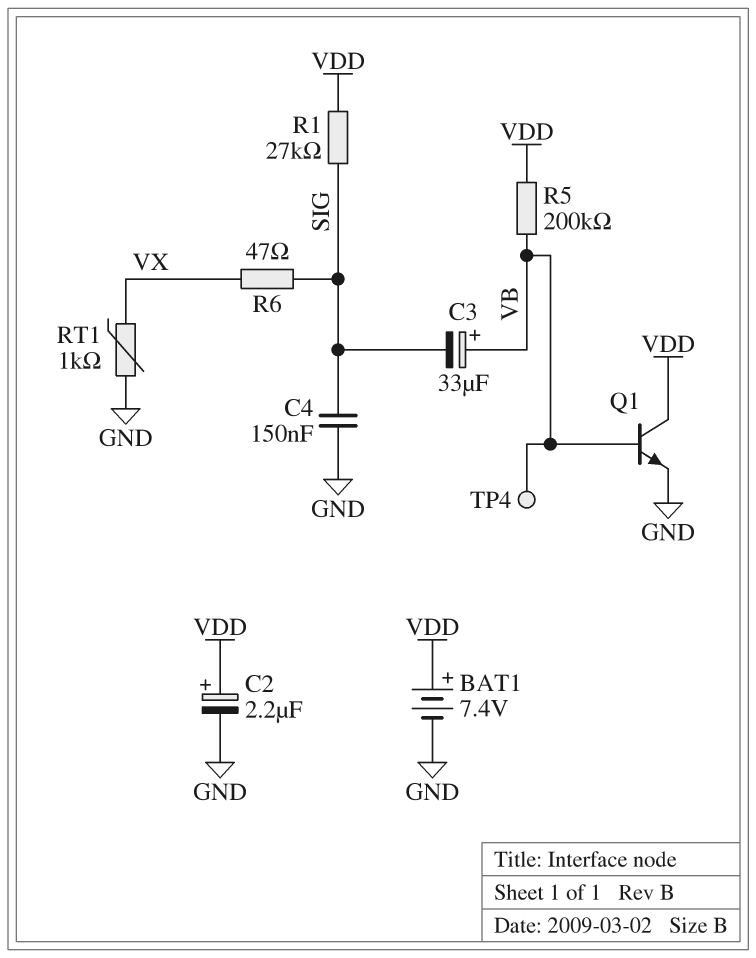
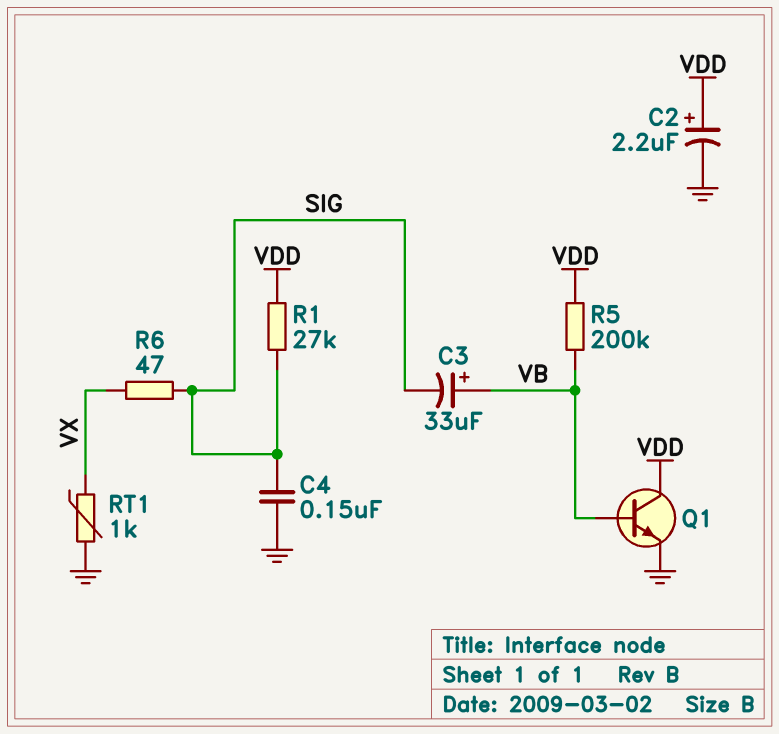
BAT1: 7.4V (plus VDD, minus GND) -> none
TP4: test point (VB) -> none

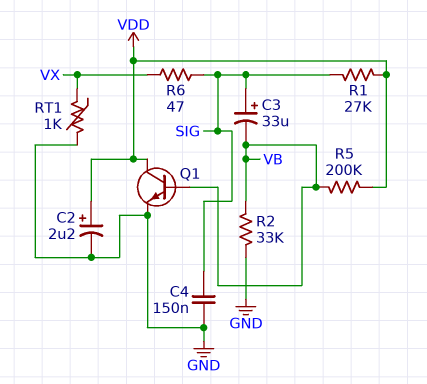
C3: 33uF (plus VB, minus SIG) -> 33uF (plus SIG, minus VB)
R2: none -> 33k (GND, VB)

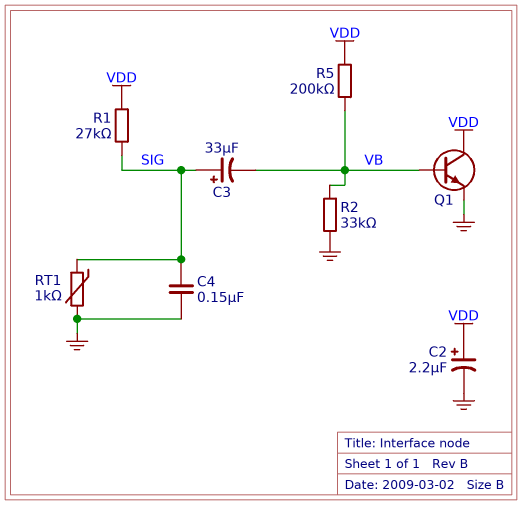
R6: 47 (SIG, VX) -> none
RT1: 1k (GND, VX) -> 1k (GND, SIG)

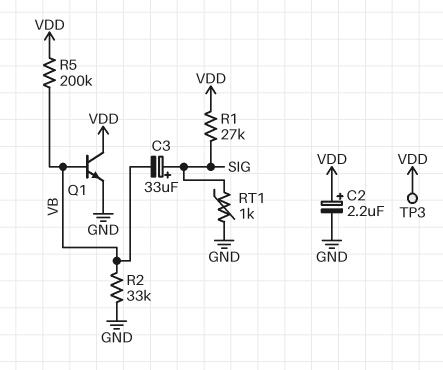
C4: 150nF (GND, SIG) -> none
TP3: none -> test point (VDD)

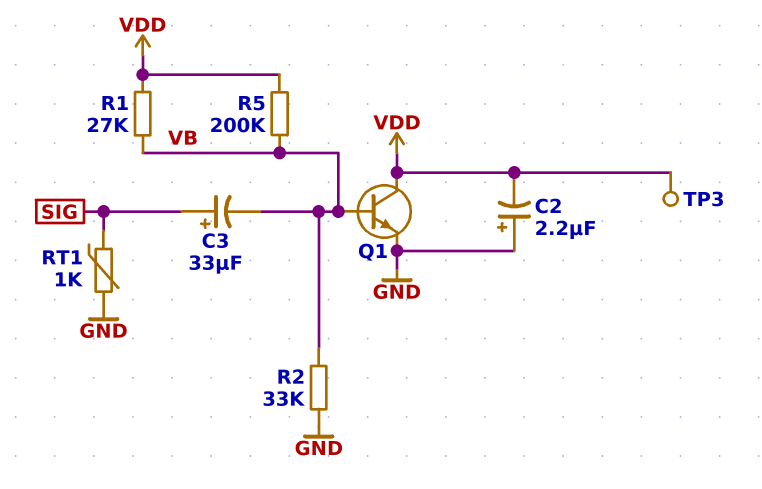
C2: 2.2uF (plus VDD, minus GND) -> 2.2uF (plus GND, minus VDD)
R1: 27k (SIG, VDD) -> 27k (VB, VDD)

